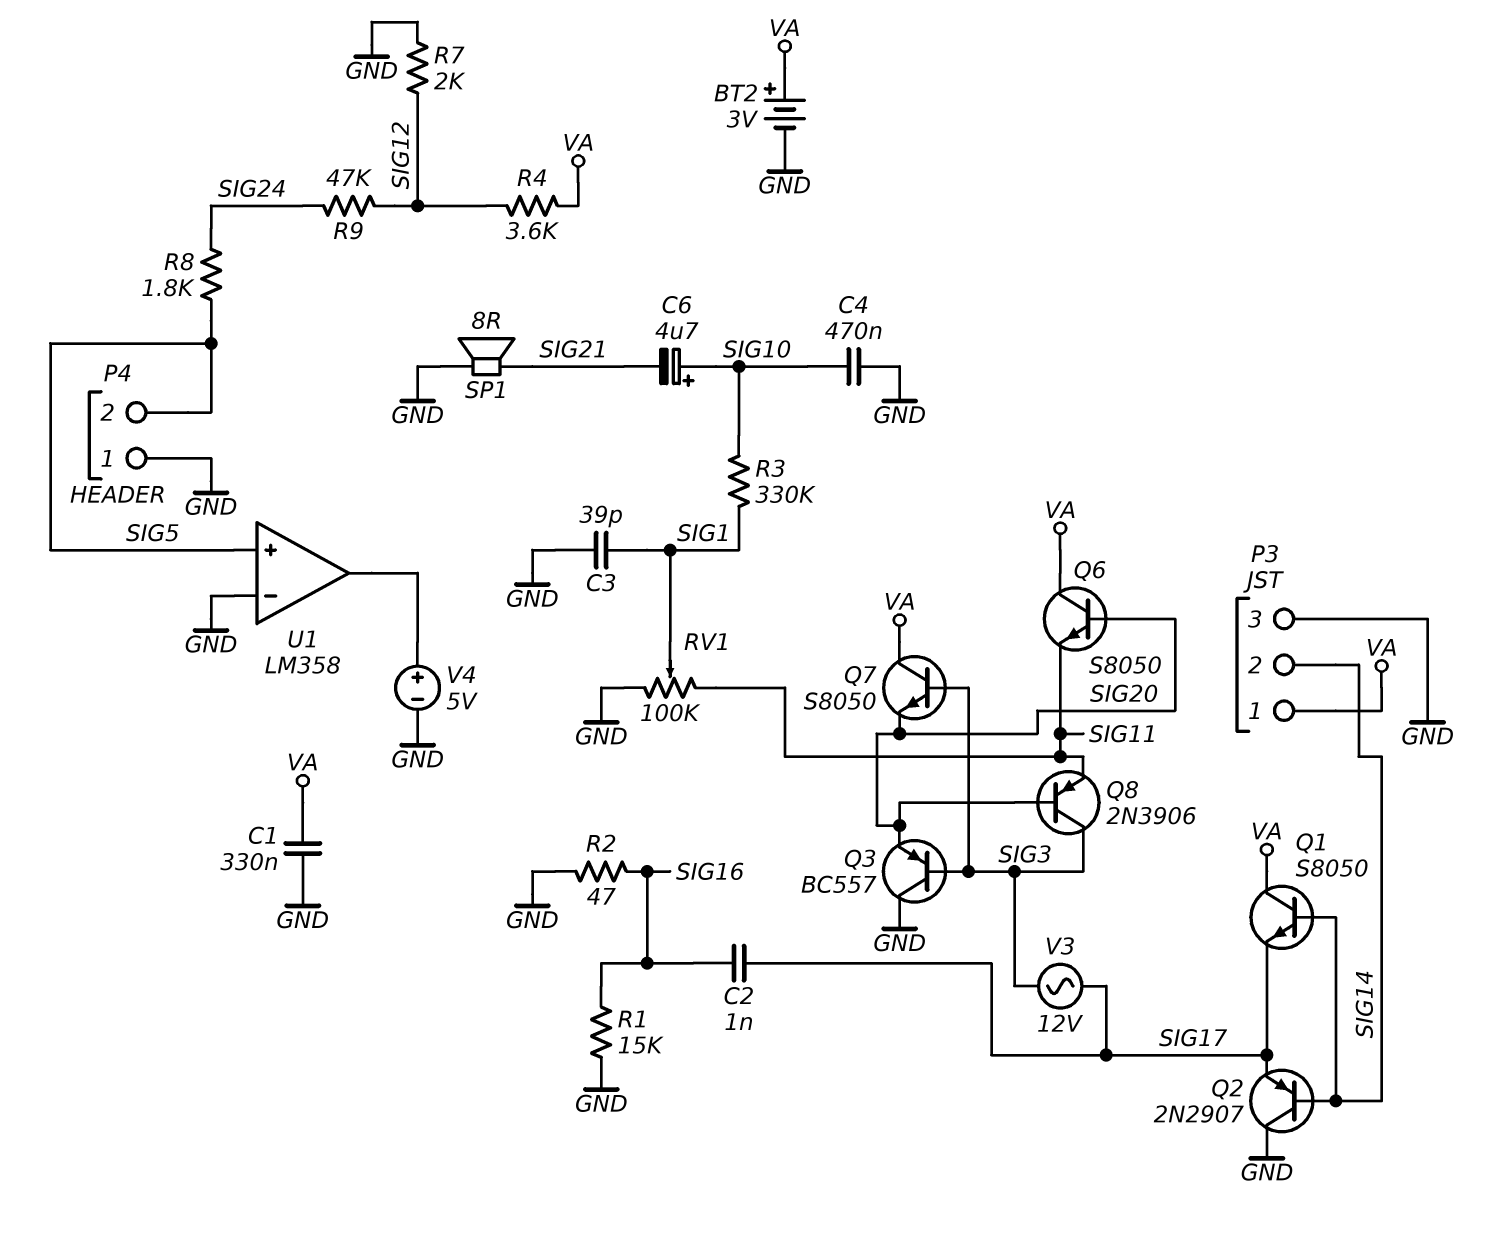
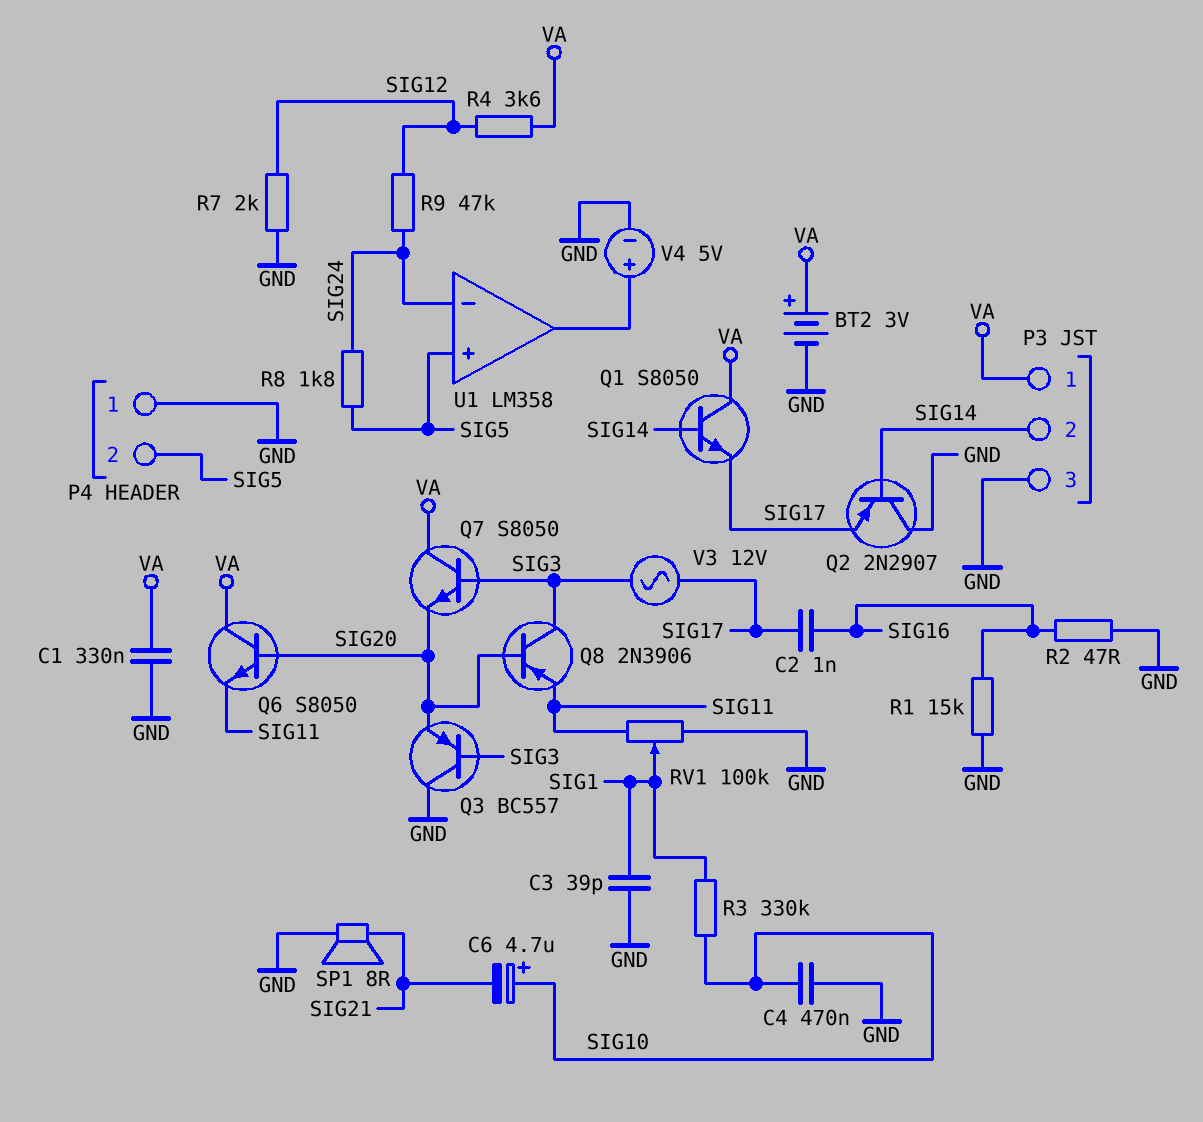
U1 pin in-: GND -> SIG24

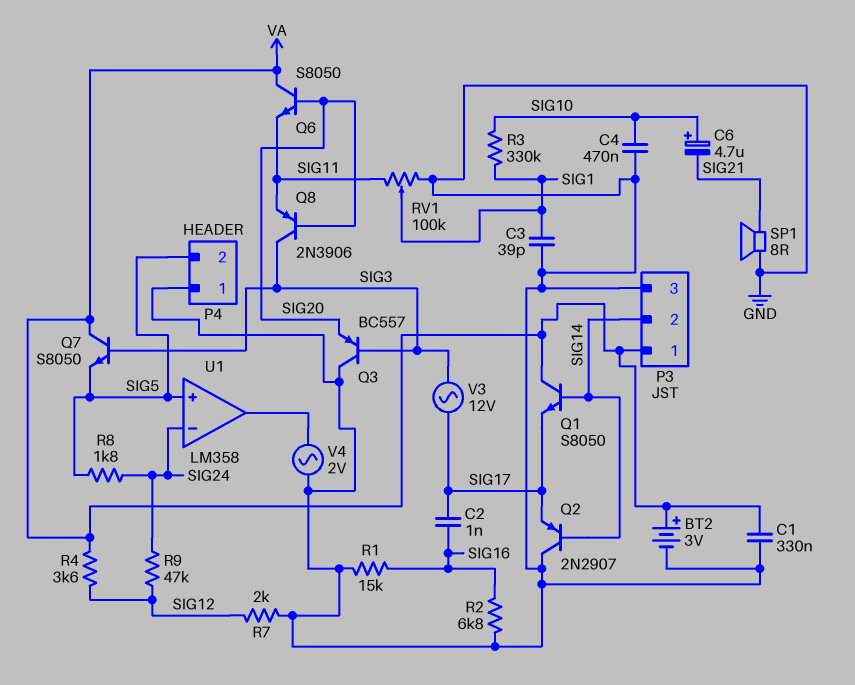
Q7: NPN S8050 (B SIG3, C VA, E SIG20) -> NPN S8050 (B SIG3, C VA, E SIG5)
R2: 47 (GND, SIG16) -> 6.8k (GND, SIG16)
V4: 5V (plus U1/out, minus GND) -> AC 2V (GND, U1/out)

